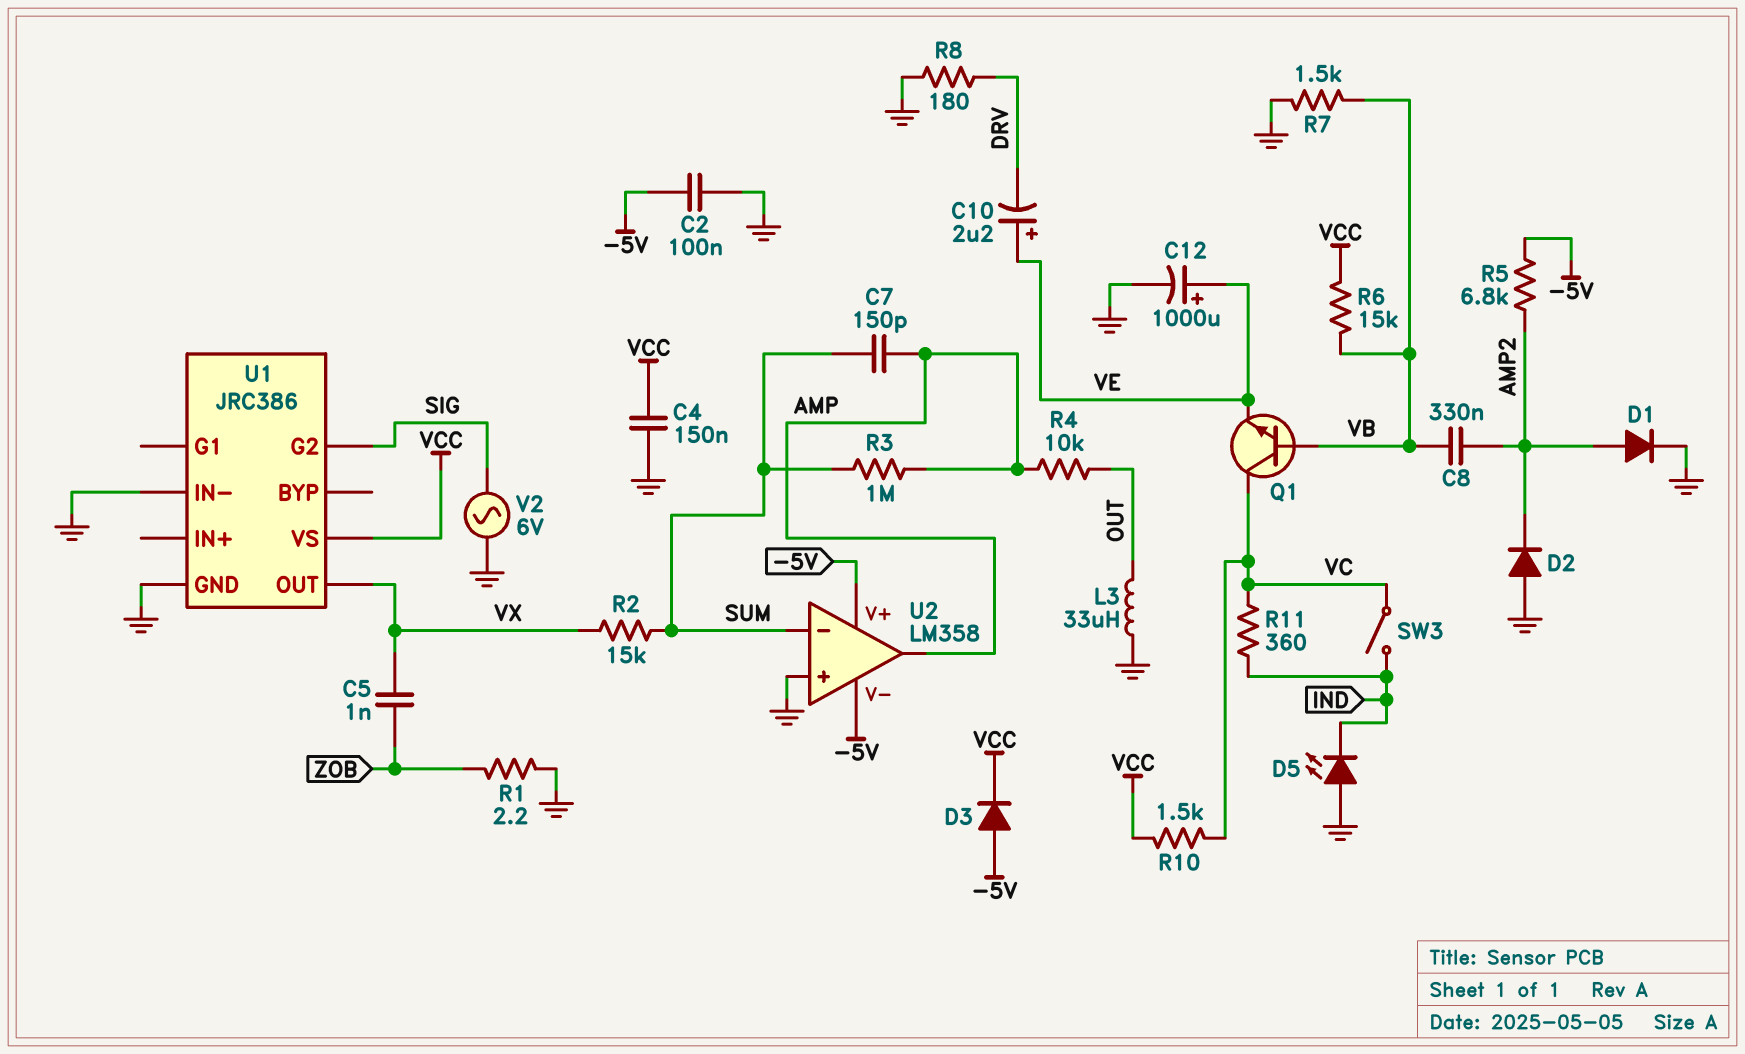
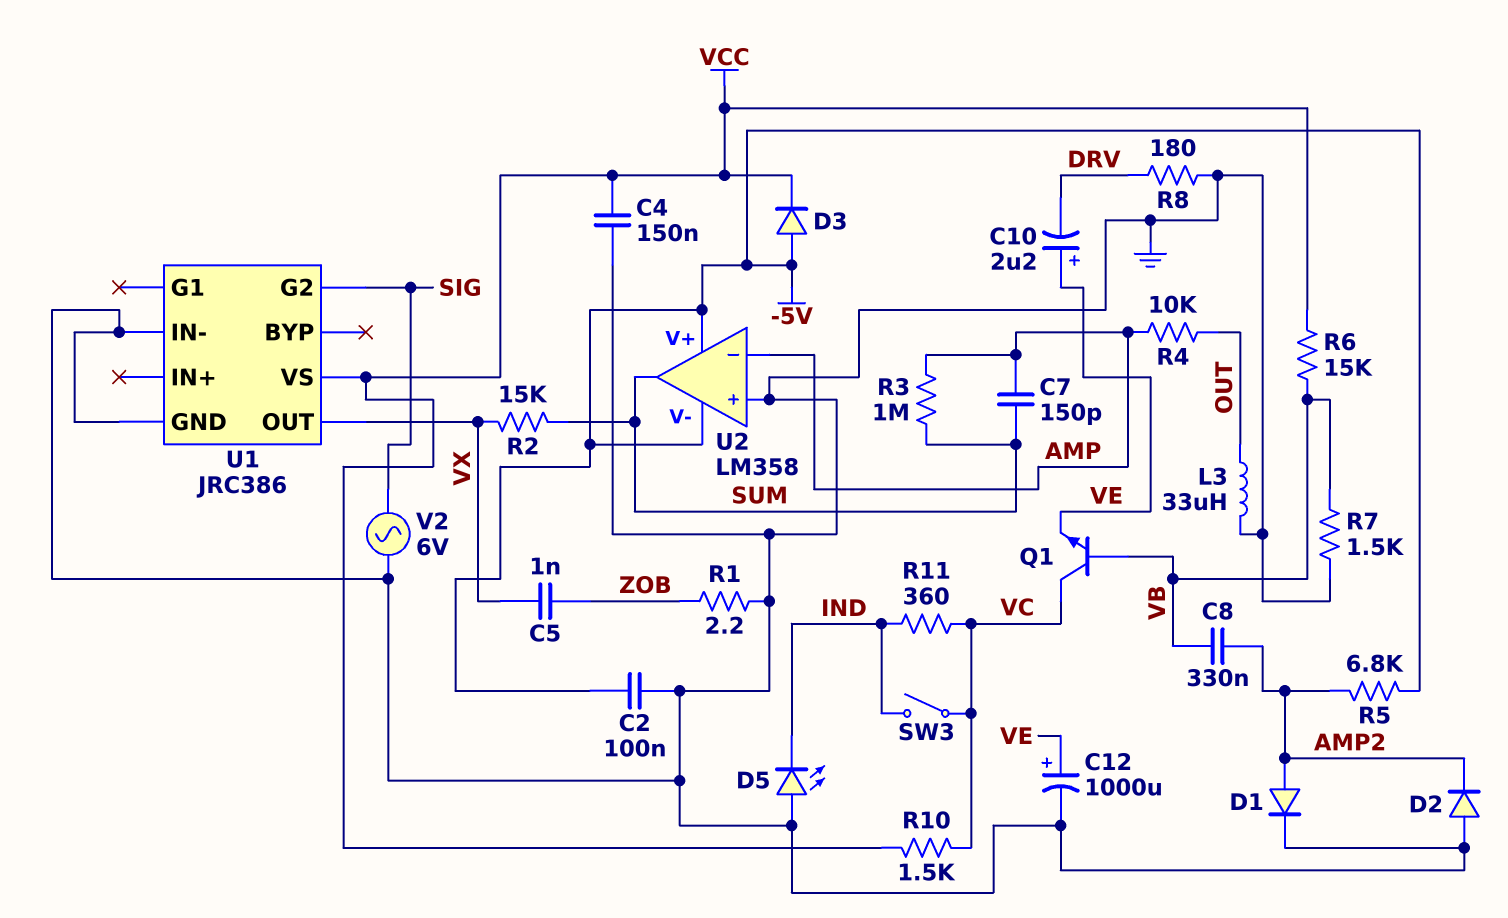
U2 pin in-: SUM -> AMP
U2 pin out: AMP -> SUM

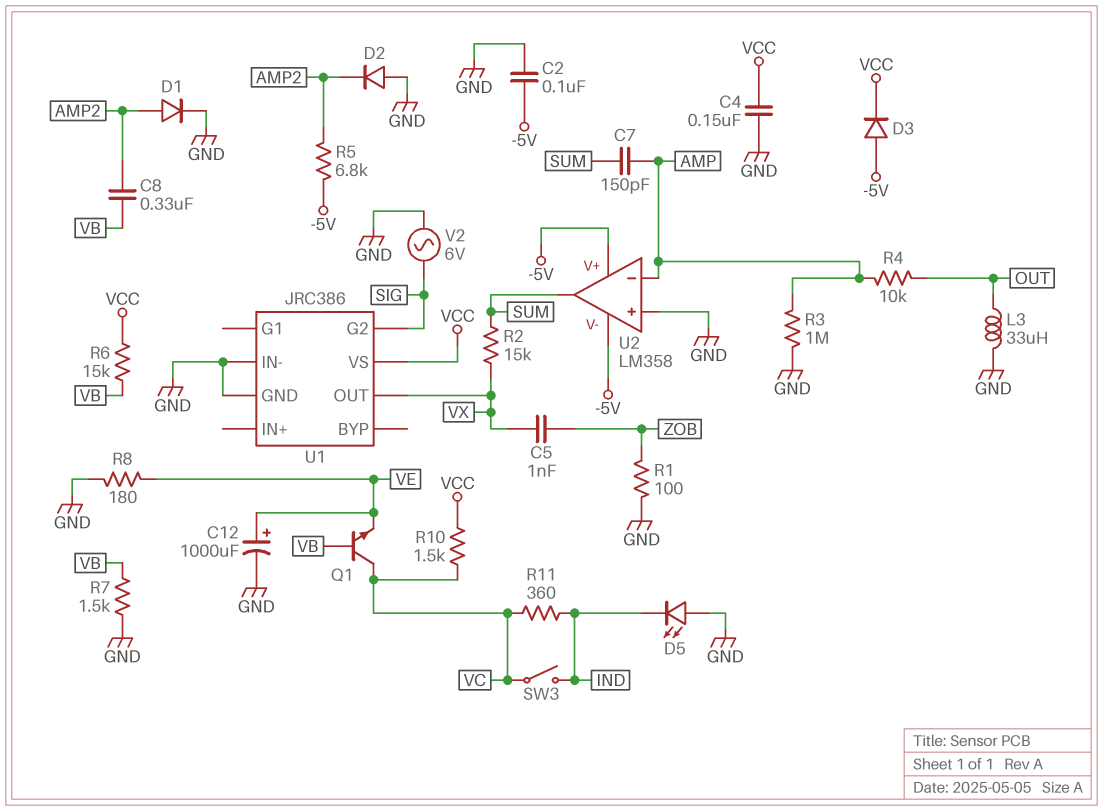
C10: 2.2uF (plus VE, minus DRV) -> none
R1: 2.2 (GND, ZOB) -> 100 (GND, ZOB)
R3: 1M (AMP, SUM) -> 1M (AMP, GND)
R8: 180 (DRV, GND) -> 180 (GND, VE)

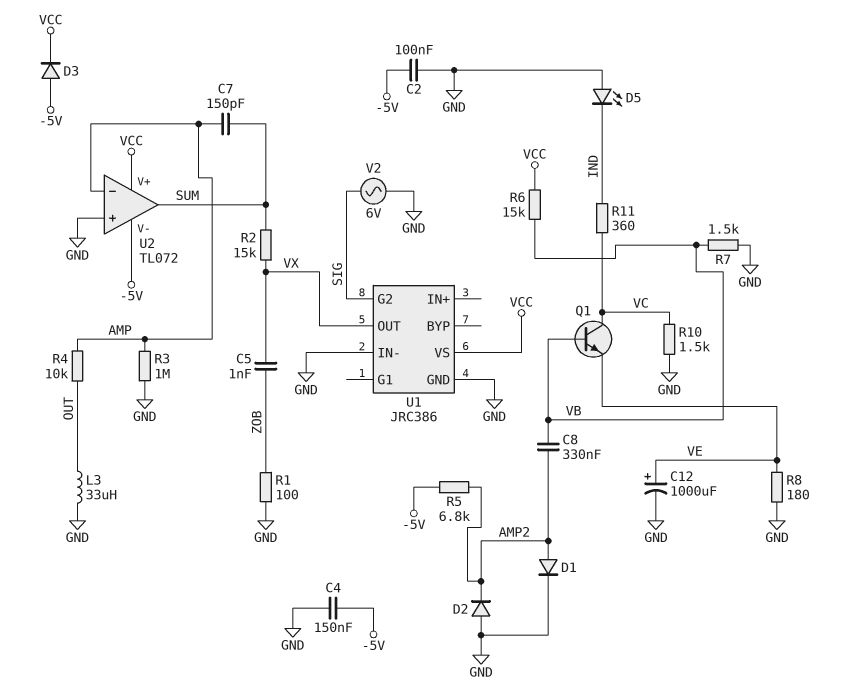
C4: 150nF (GND, VCC) -> 150nF (-5V, GND)
R10: 1.5k (VC, VCC) -> 1.5k (GND, VC)
SW3: switch (IND, VC) -> none
U2: LM358 -> TL072
U2 pin V+: -5V -> VCC

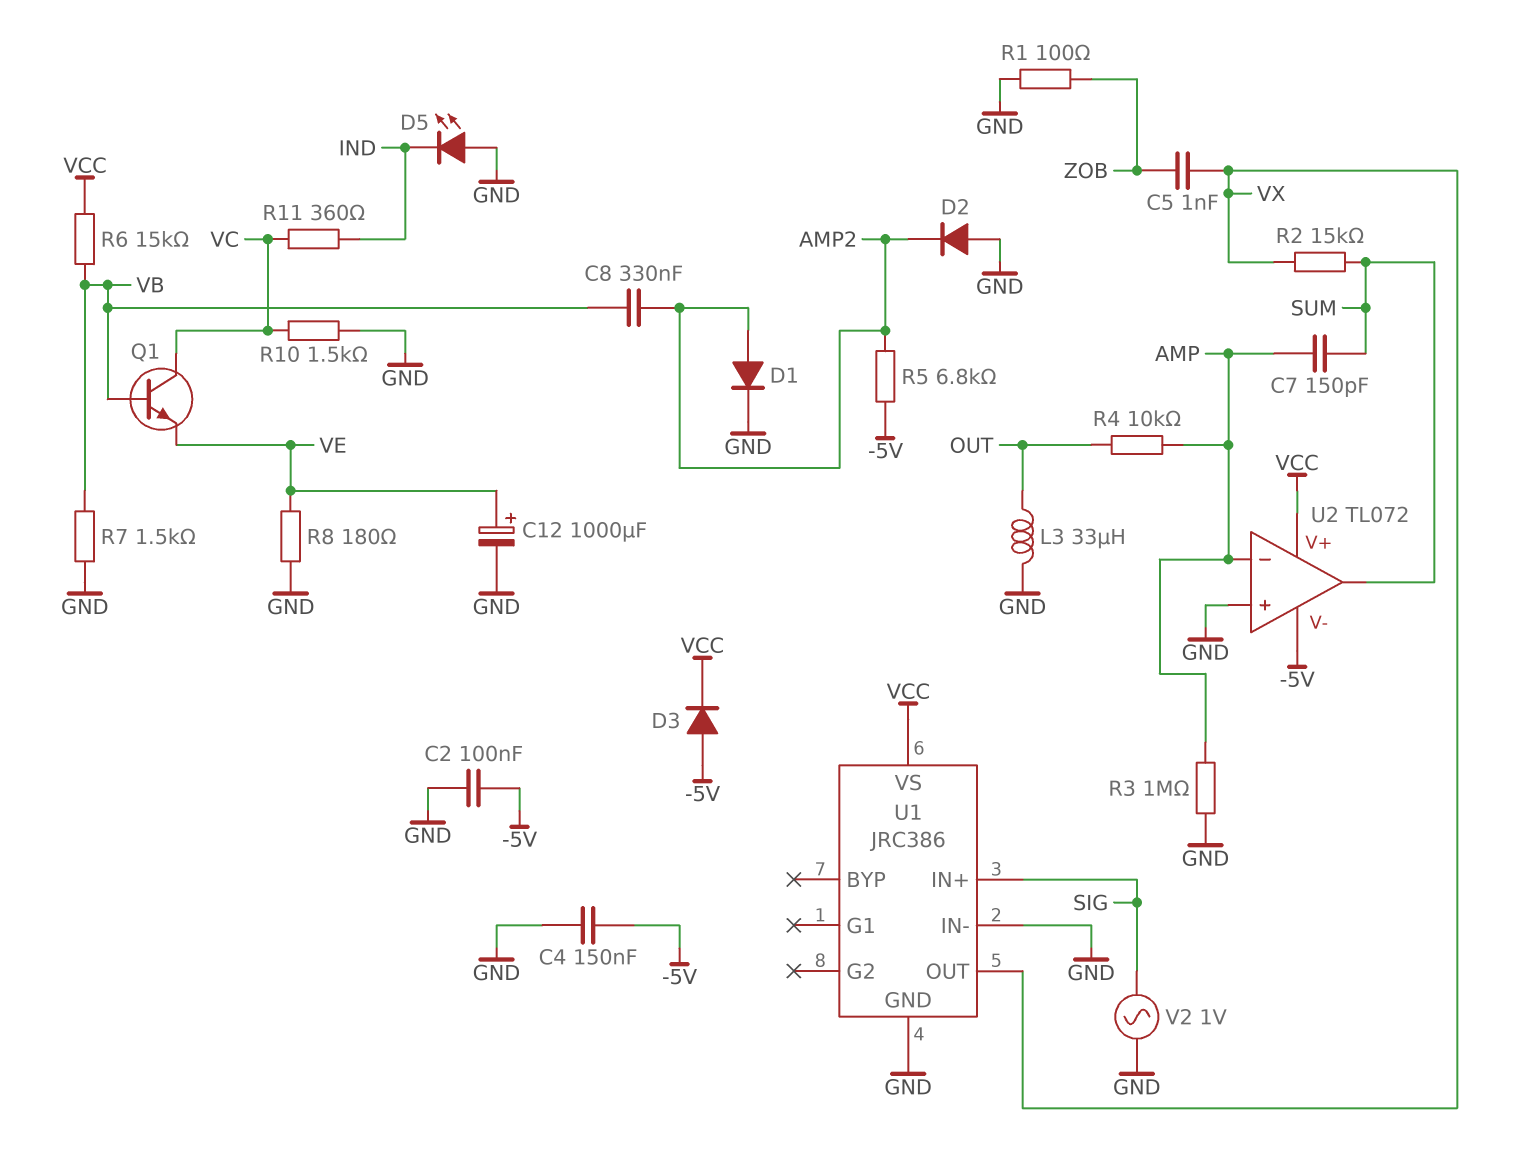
U1 pin G2: SIG -> none
U1 pin IN+: none -> SIG
V2: AC 6V (GND, SIG) -> AC 1V (GND, SIG)

